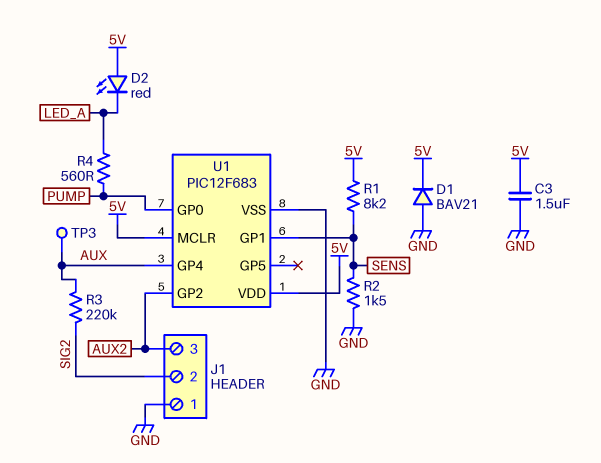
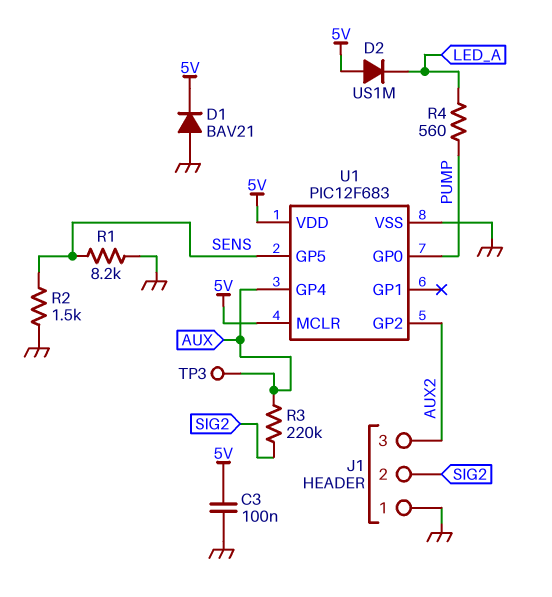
C3: 1.5uF (5V, GND) -> 100nF (5V, GND)
D2: LED red (A 5V, K LED_A) -> diode US1M (A 5V, K LED_A)
R1: 8.2k (5V, SENS) -> 8.2k (GND, SENS)
U1 pin GP1: SENS -> none
U1 pin GP5: none -> SENS

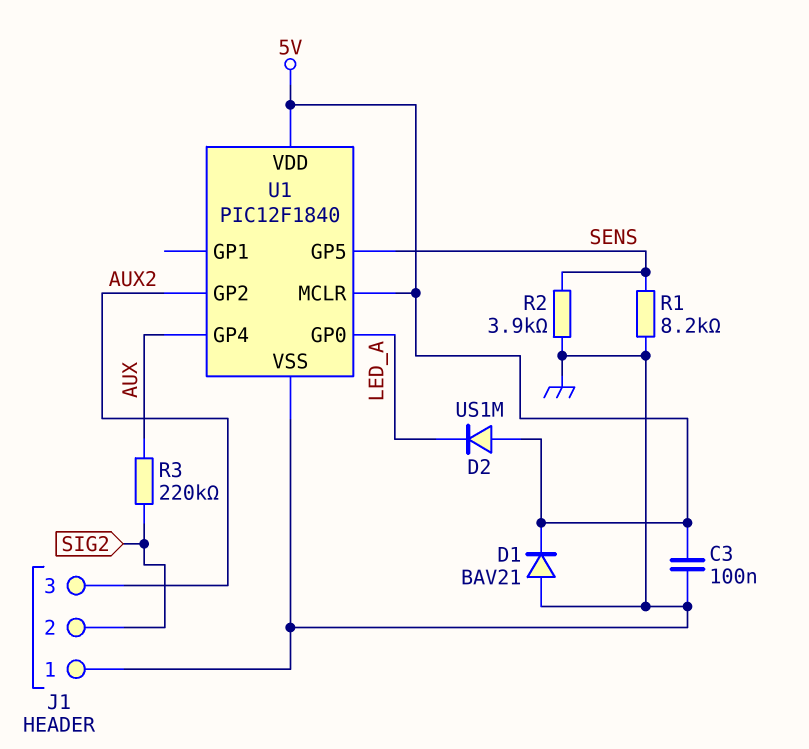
R2: 1.5k (GND, SENS) -> 3.9k (GND, SENS)
R4: 560 (LED_A, PUMP) -> none
TP3: test point (AUX) -> none
U1: PIC12F683 -> PIC12F1840
U1 pin GP0: PUMP -> LED_A

